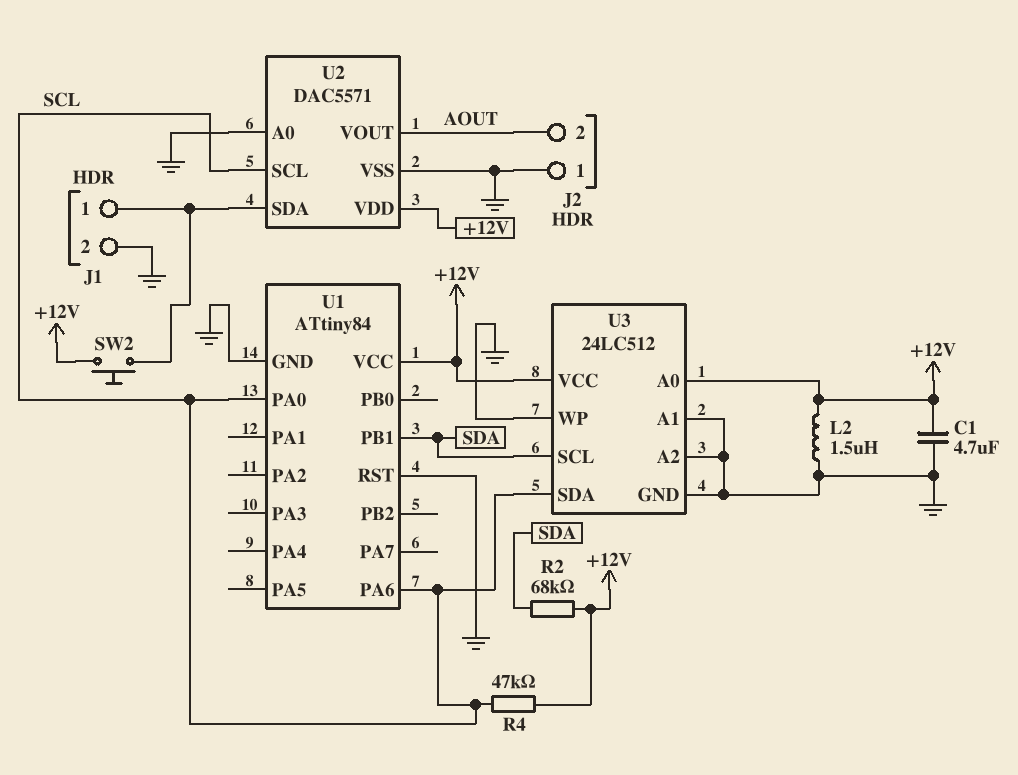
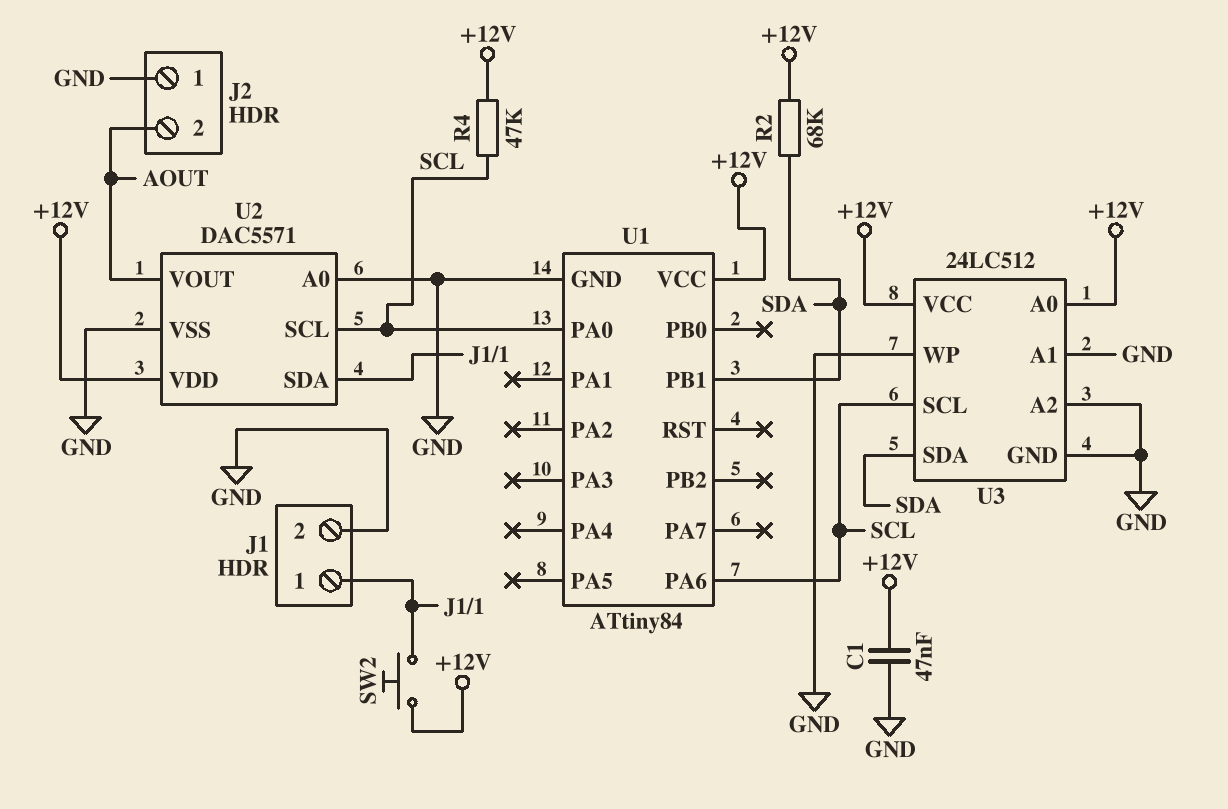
C1: 4.7uF (+12V, GND) -> 47nF (+12V, GND)
L2: 1.5uH (+12V, GND) -> none
U1 pin RST: GND -> none
U3 pin SCL: SDA -> SCL
U3 pin SDA: SCL -> SDA

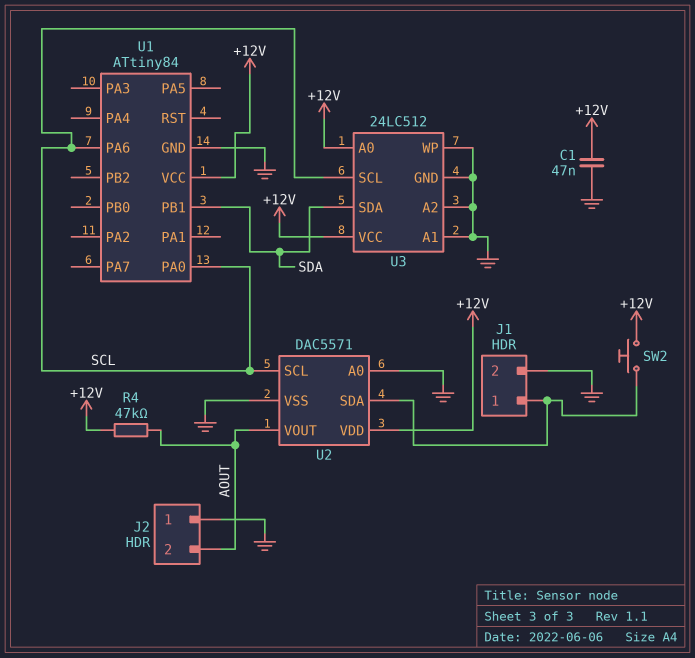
R2: 68k (+12V, SDA) -> none
R4: 47k (+12V, SCL) -> 47k (+12V, AOUT)

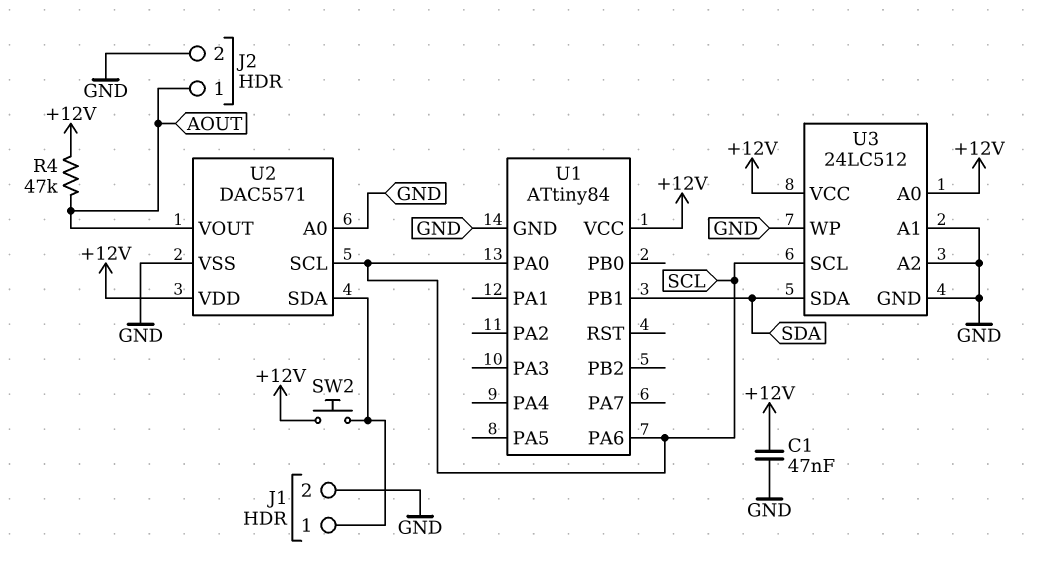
J2 pin 1: GND -> AOUT
J2 pin 2: AOUT -> GND

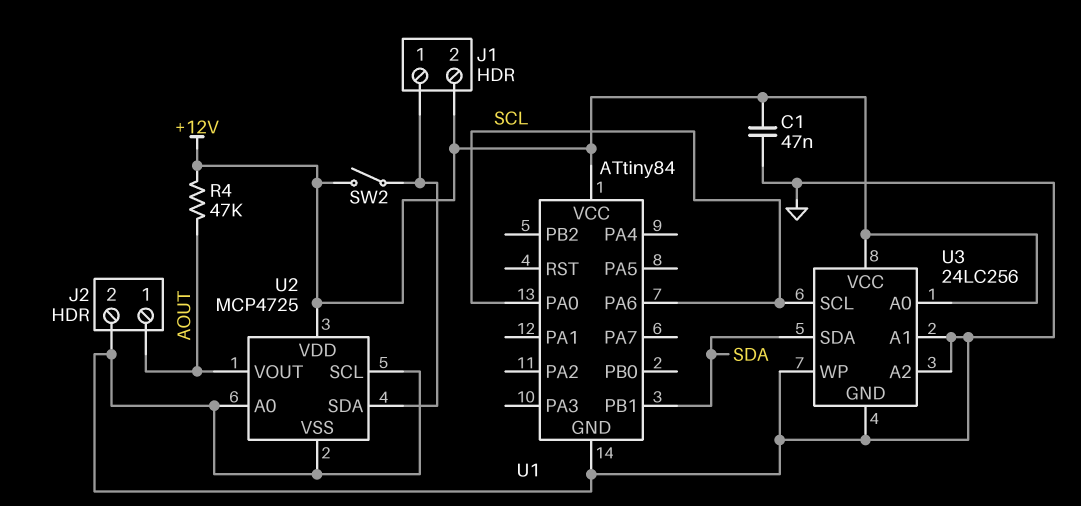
J1 pin 2: GND -> +12V
SW2: button (+12V, J1/1) -> switch (+12V, J1/1)
U2: DAC5571 -> MCP4725
U2 pin SCL: SCL -> GND
U3: 24LC512 -> 24LC256

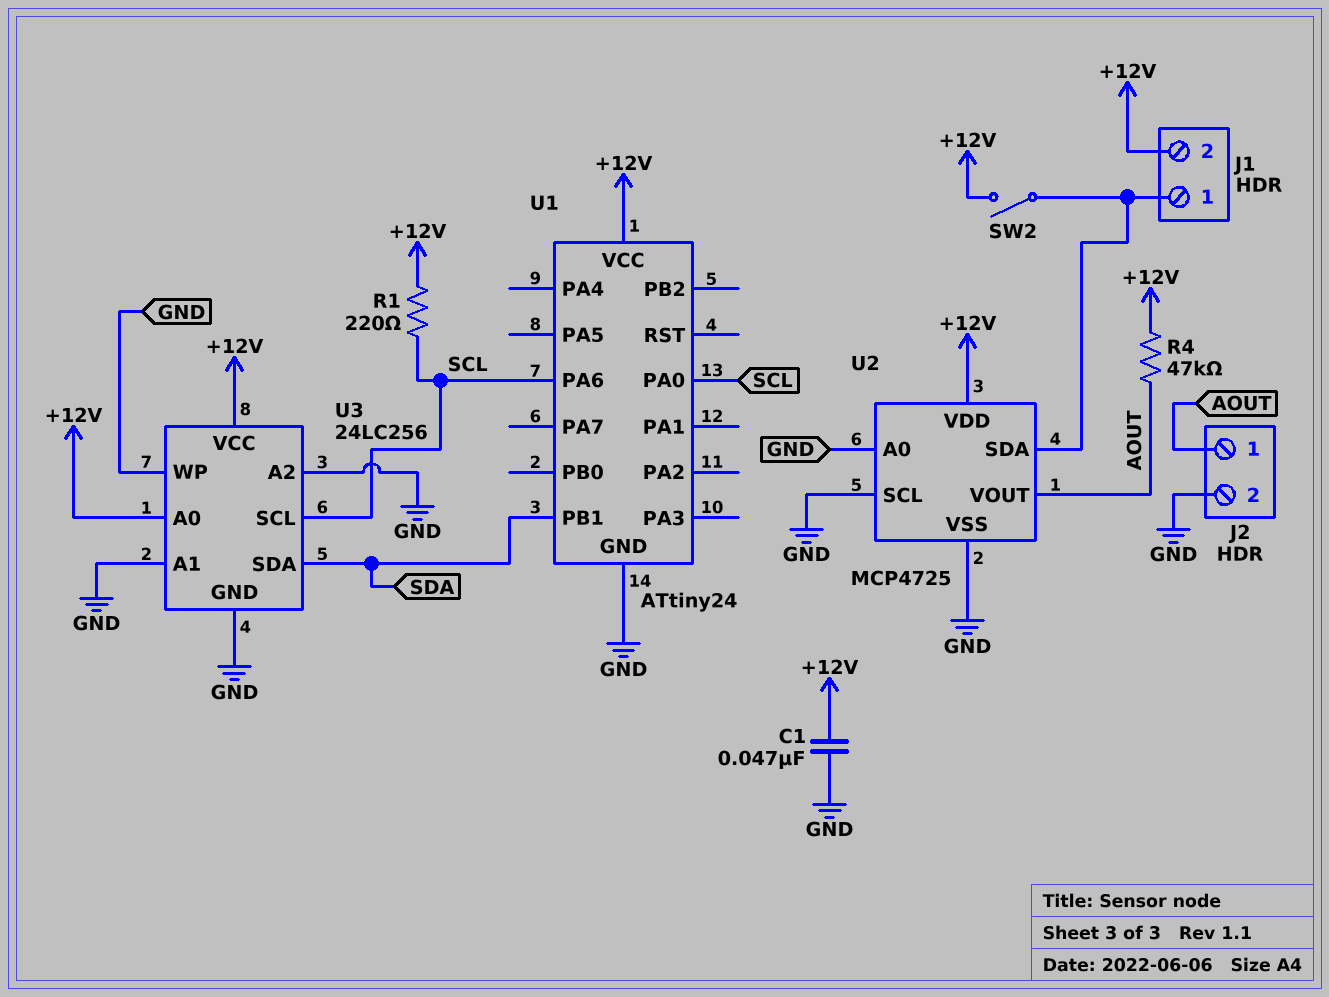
R1: none -> 220 (+12V, SCL)
U1: ATtiny84 -> ATtiny24

